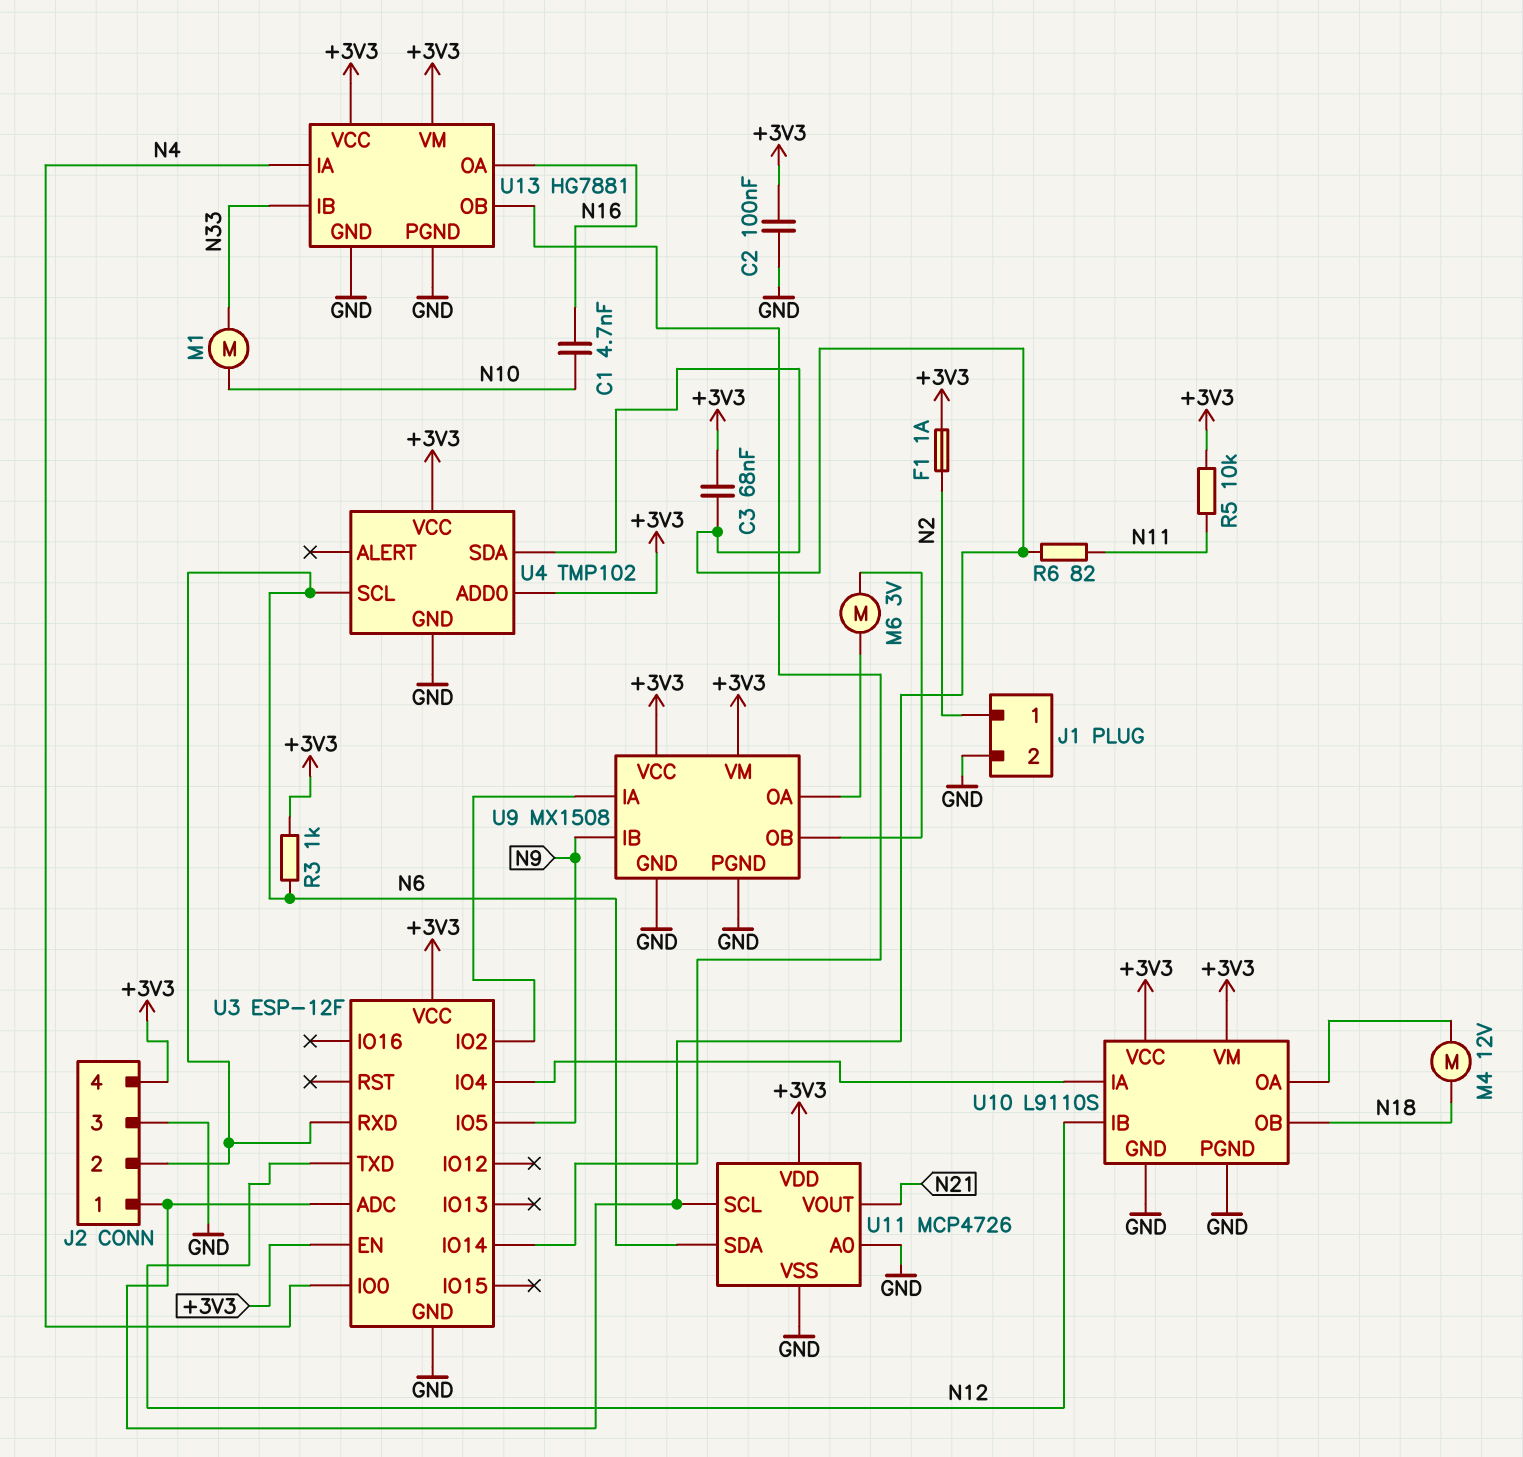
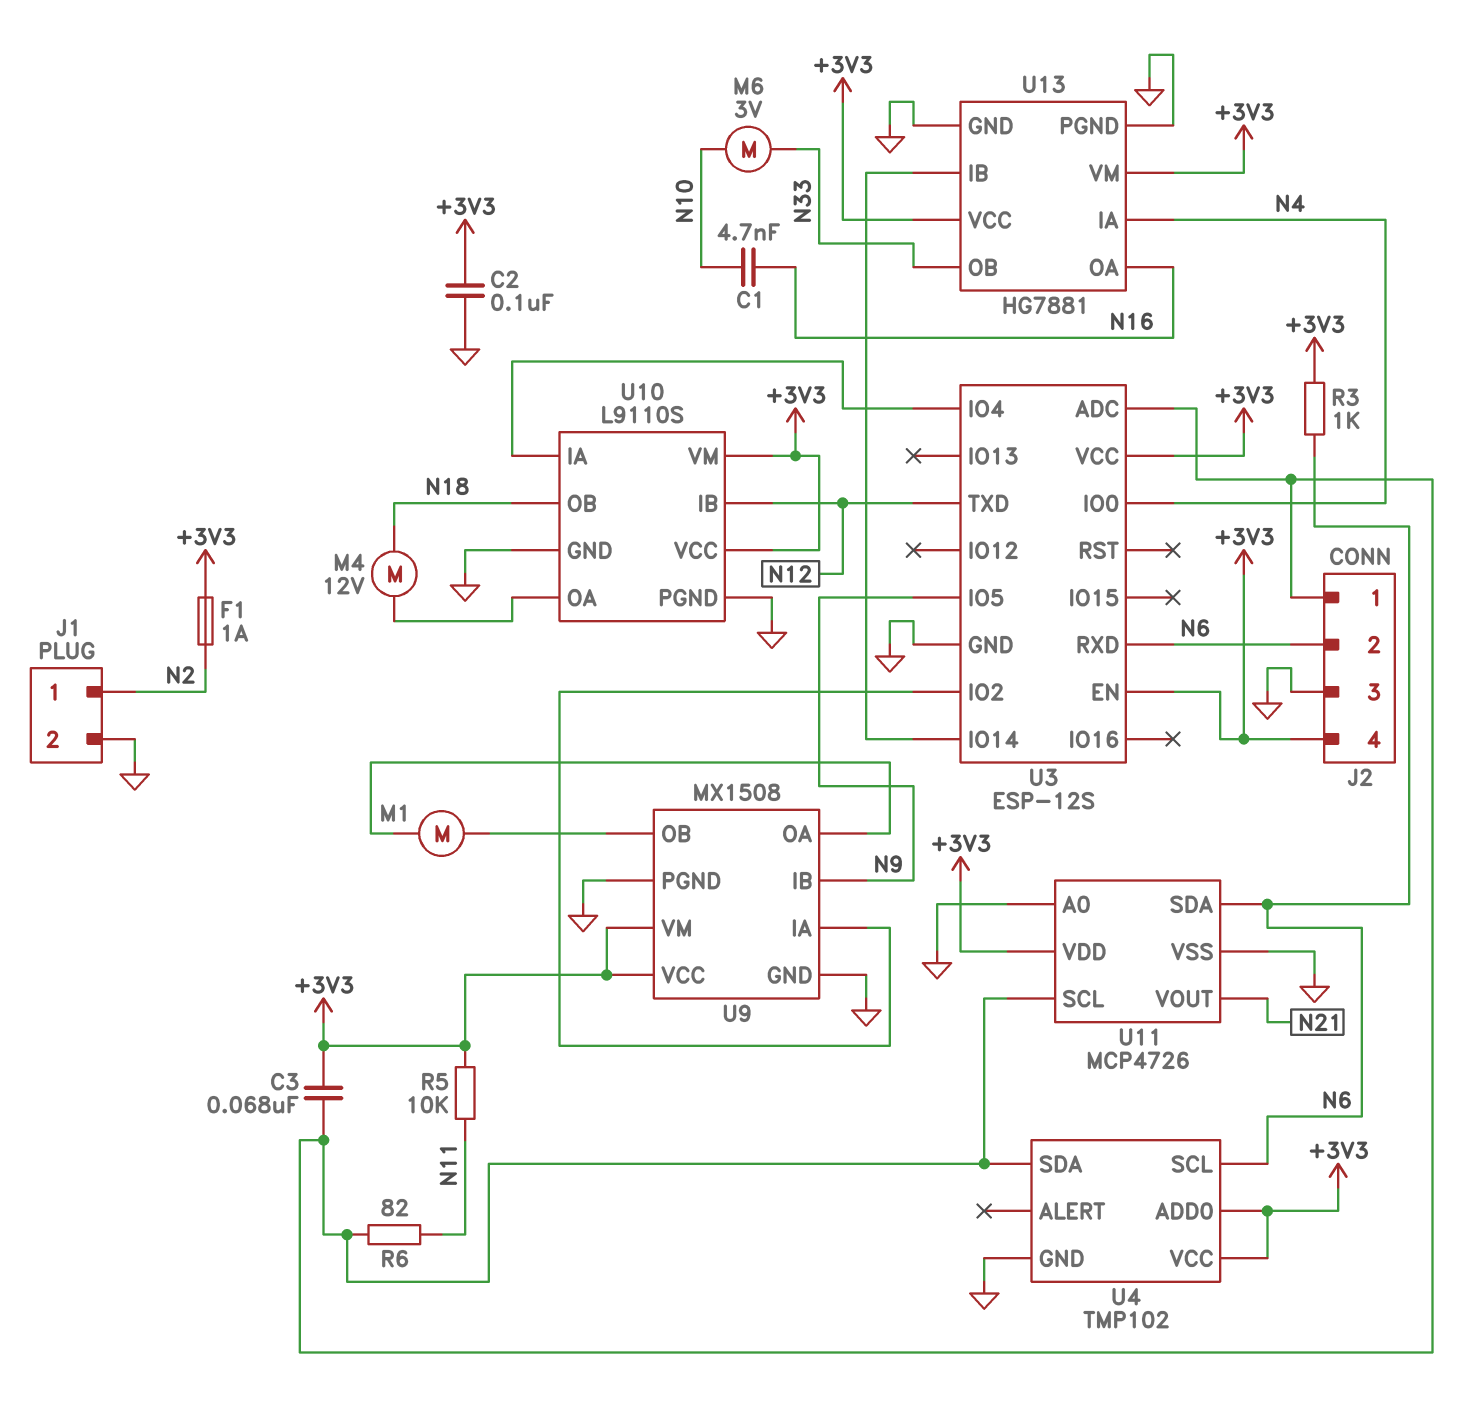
M1: motor (N10, N33) -> motor (U9/OA, U9/OB)
M6: motor 3V (U9/OA, U9/OB) -> motor 3V (N10, N33)
U3: ESP-12F -> ESP-12S
U13 pin IB: N33 -> U3/IO14
U13 pin OB: U3/IO14 -> N33

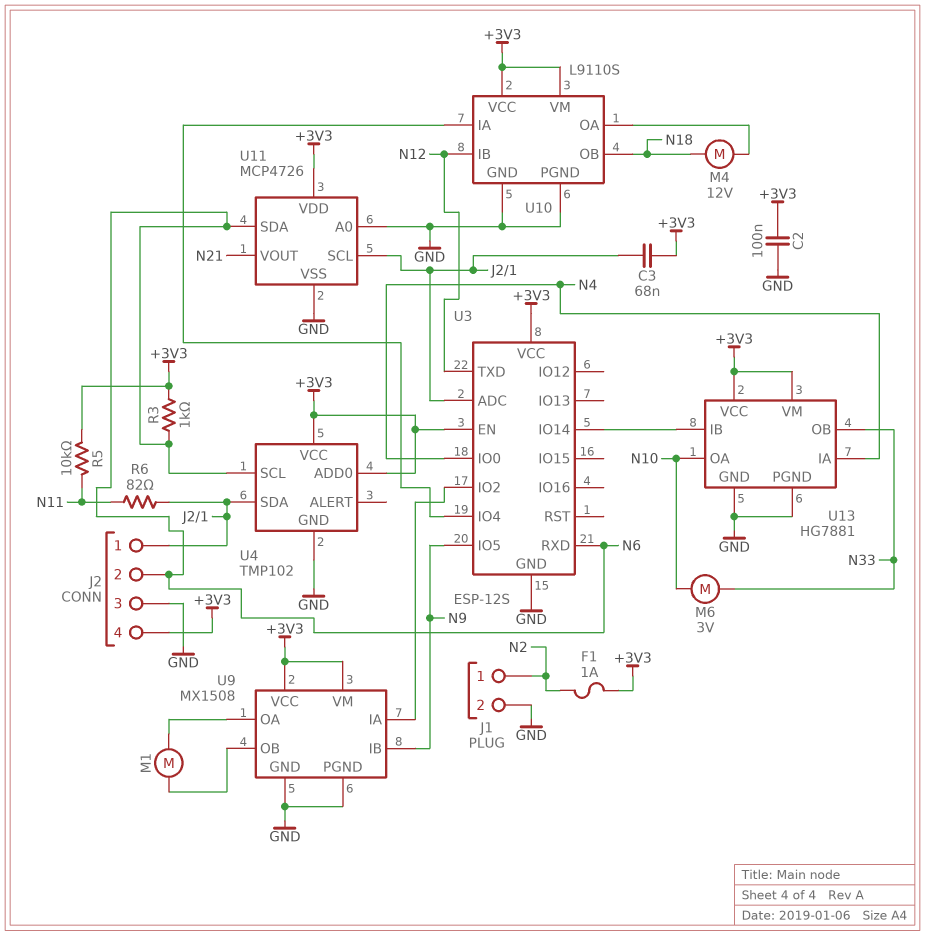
C1: 4.7nF (N10, N16) -> none
U13 pin OA: N16 -> N10

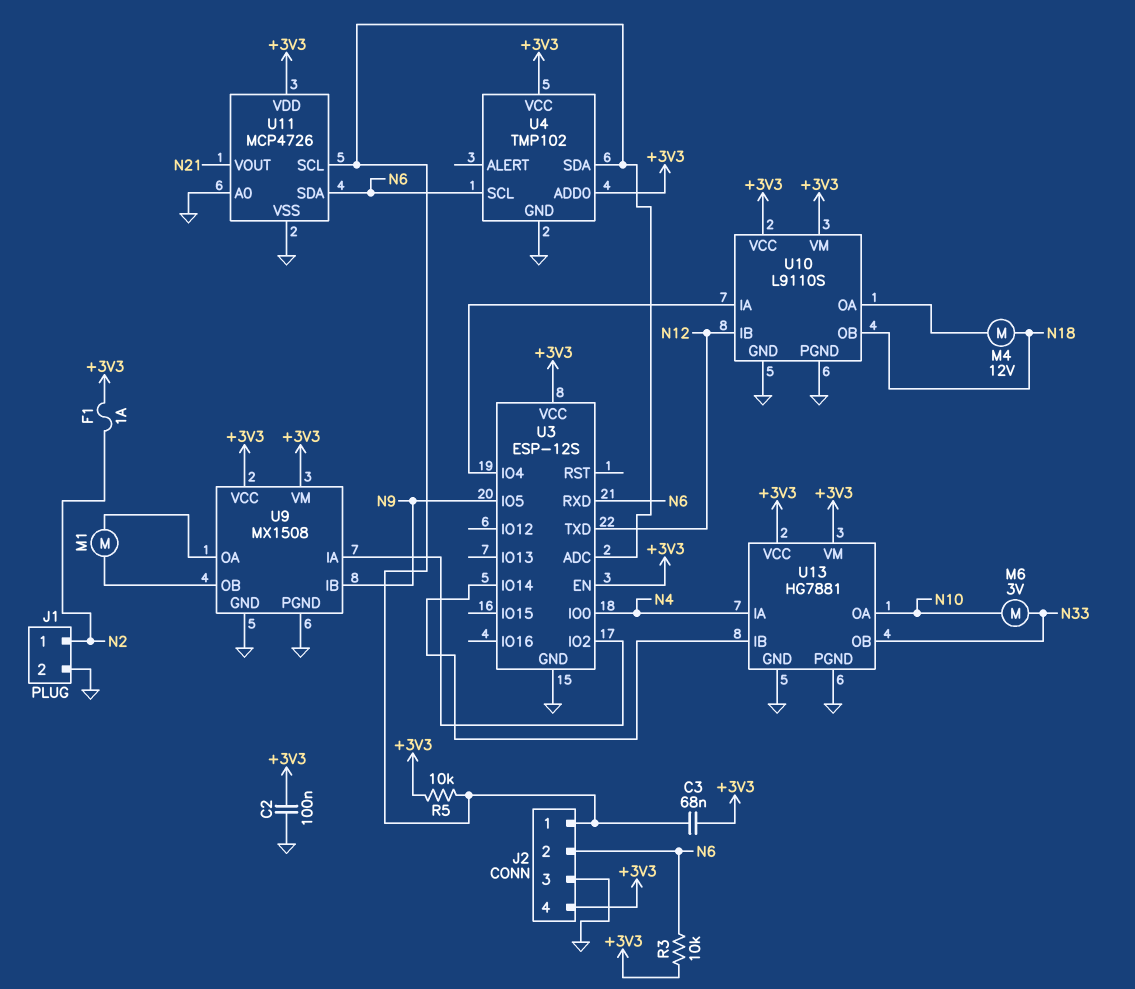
R3: 1k (+3V3, N6) -> 10k (+3V3, N6)
R5: 10k (+3V3, N11) -> 10k (+3V3, J2/1)
R6: 82 (J2/1, N11) -> none

